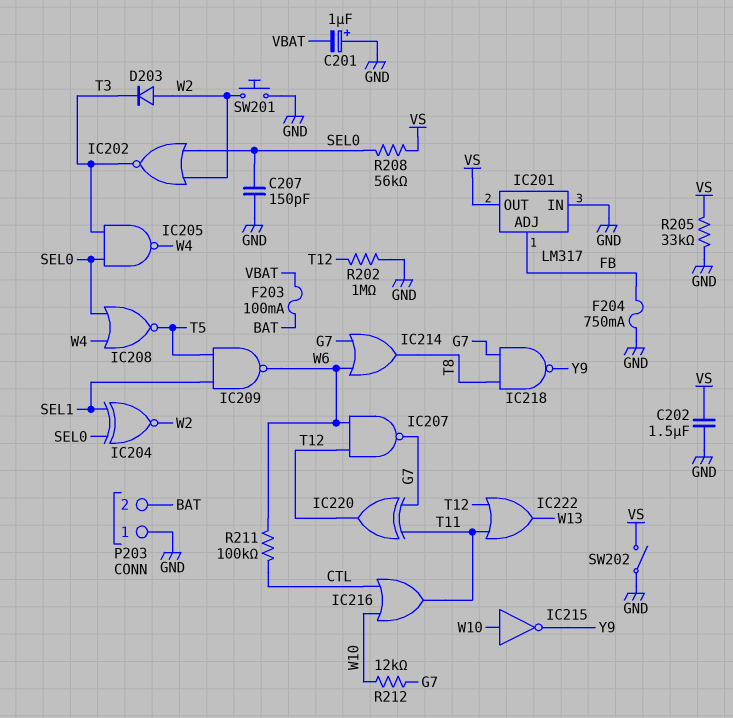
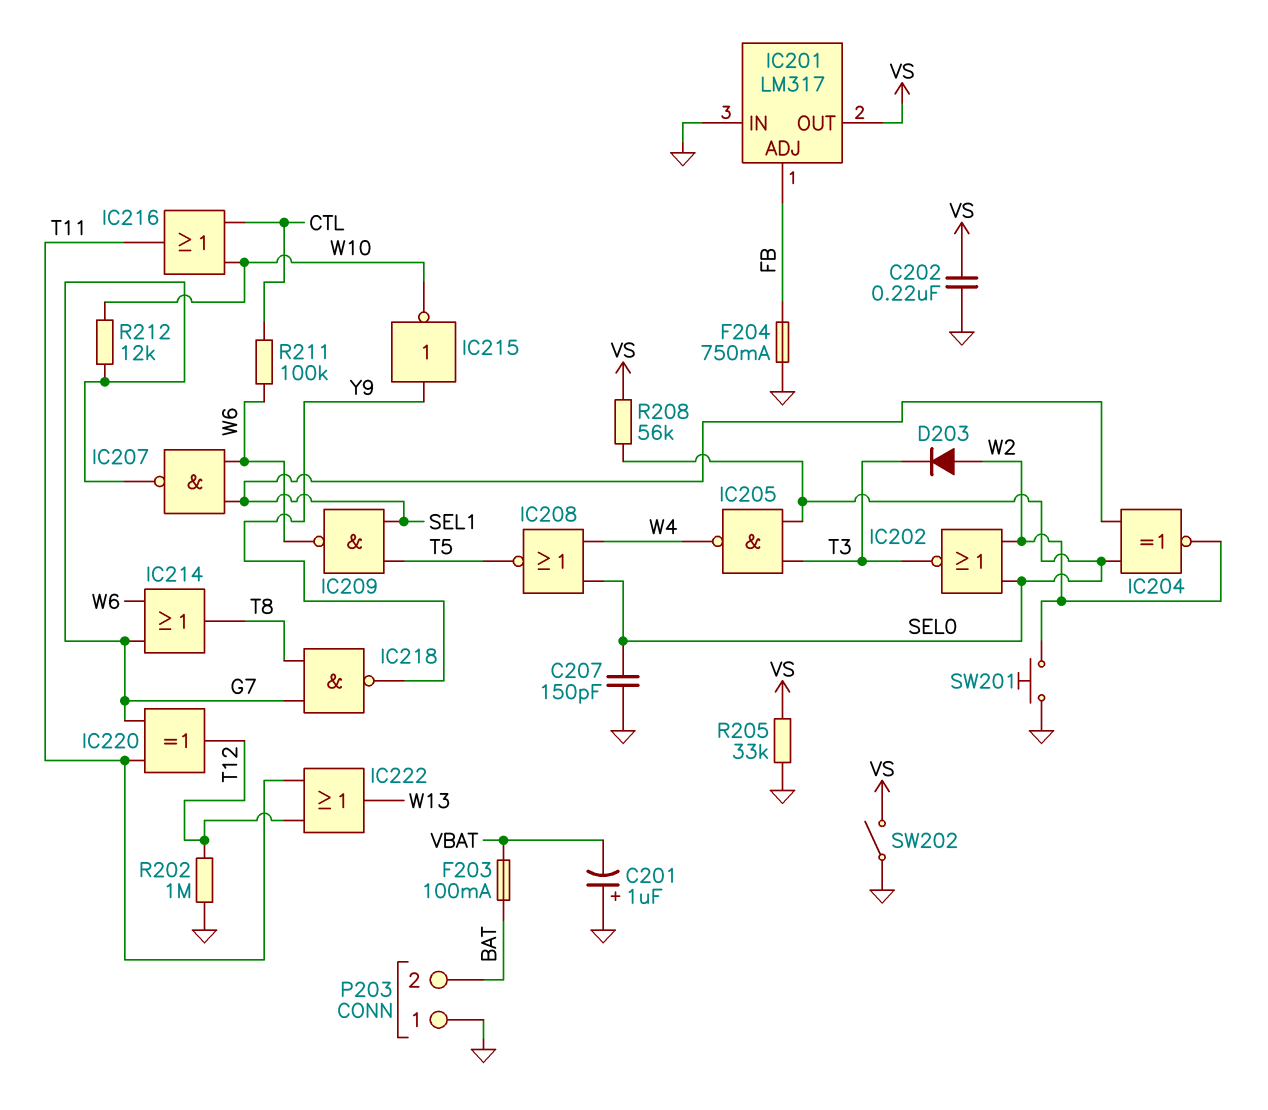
C202: 1.5uF (GND, VS) -> 220nF (GND, VS)
IC207: NAND (in T12, in W6, out G7) -> NAND (in SEL1, in W6, out G7)
IC215: NOT (in W10, out Y9) -> NOT (in Y9, out W10)

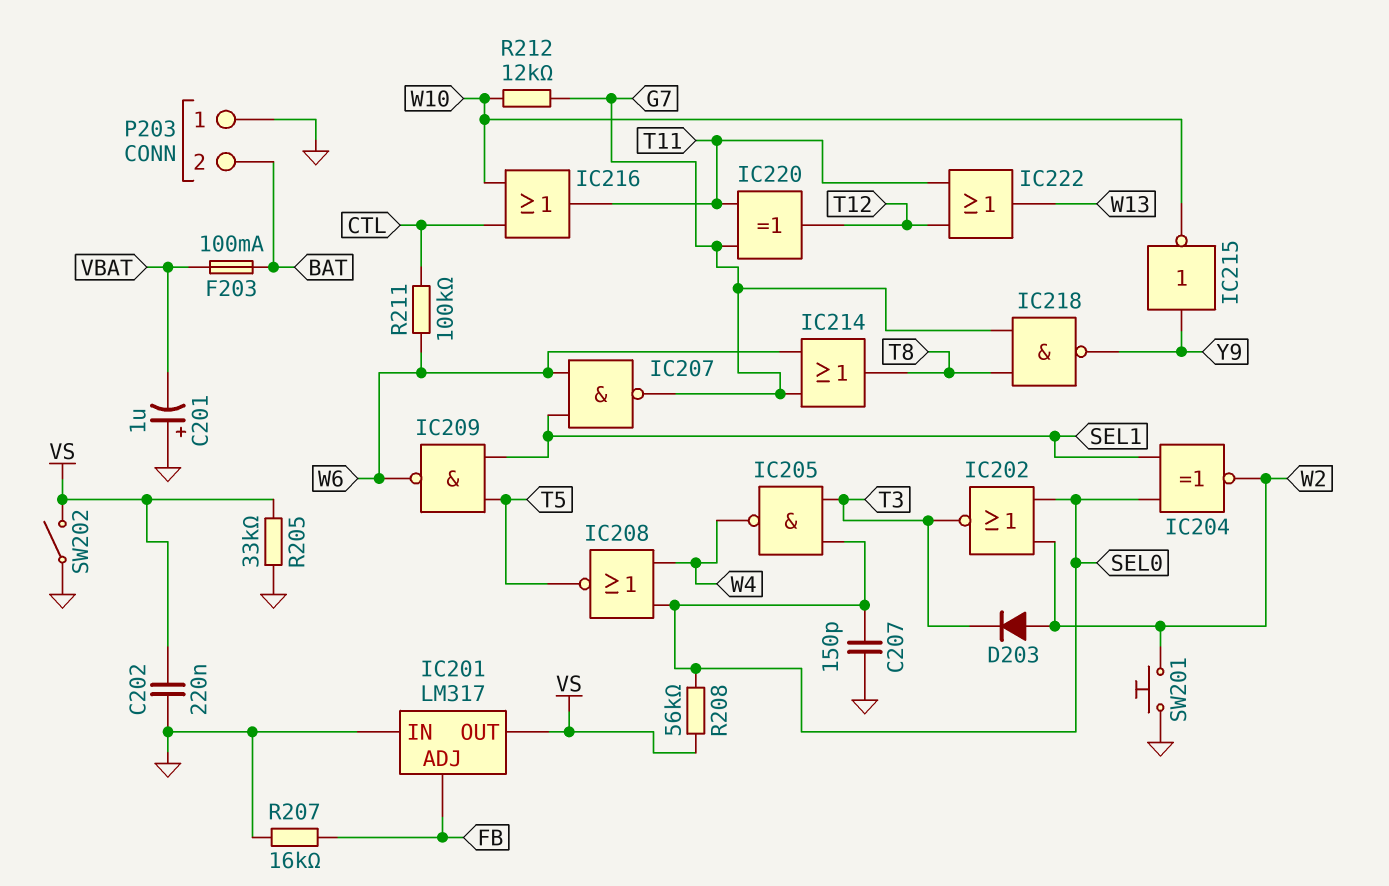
F204: 750mA (FB, GND) -> none
R202: 1M (GND, T12) -> none
R207: none -> 16k (FB, GND)

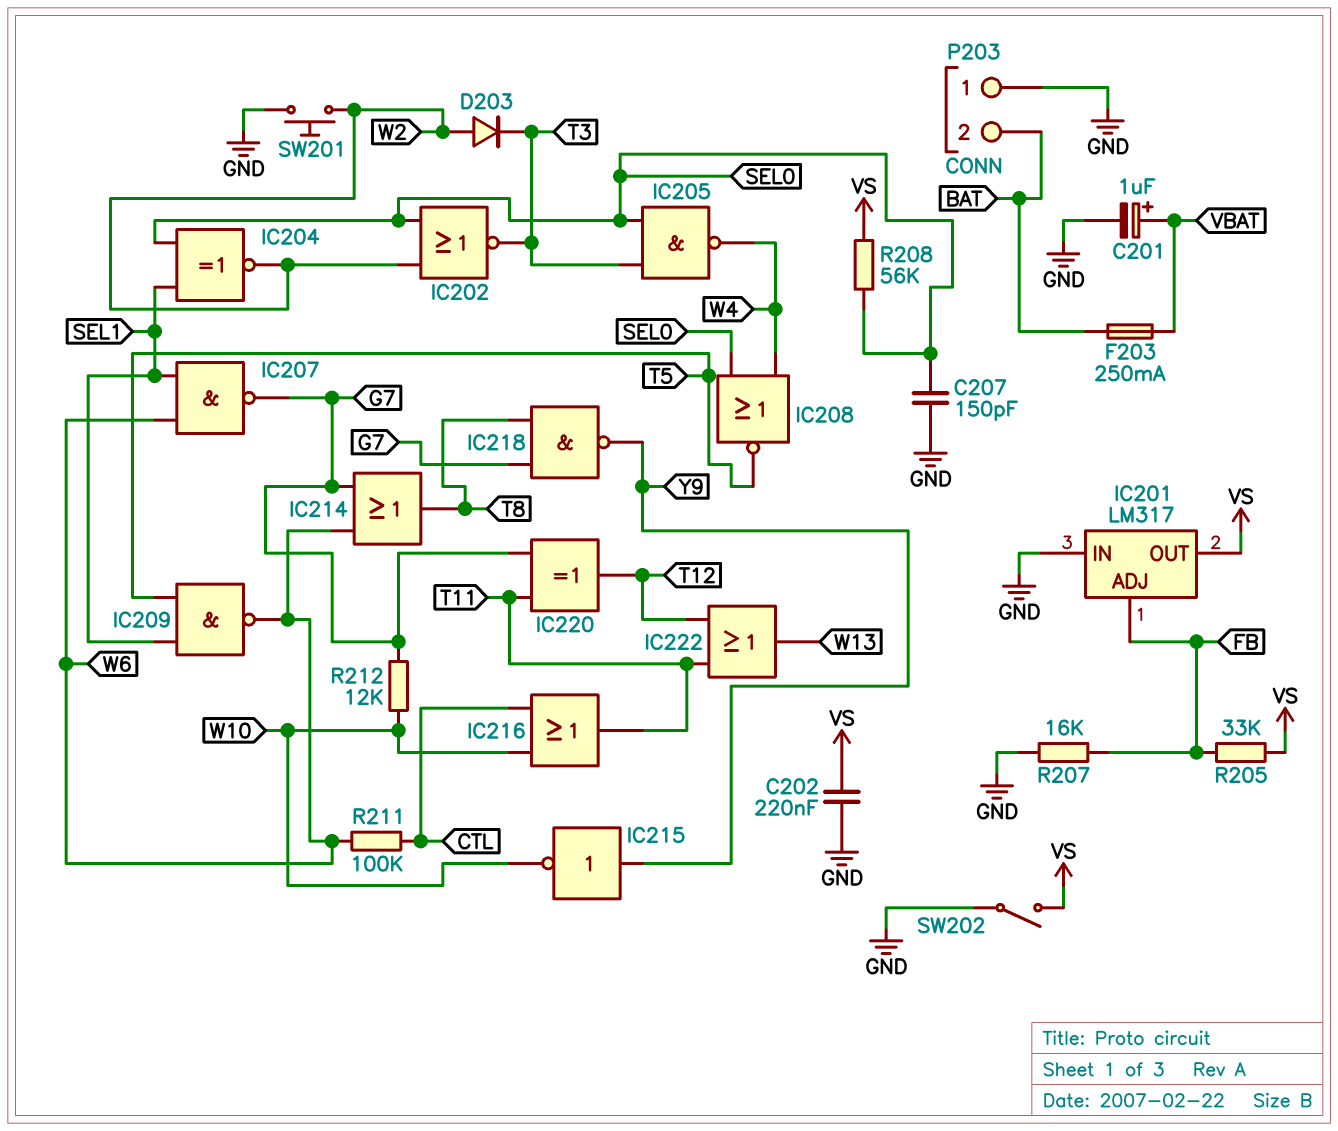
C201: 1uF (plus GND, minus VBAT) -> 1uF (plus VBAT, minus GND)
F203: 100mA (BAT, VBAT) -> 250mA (BAT, VBAT)
R205: 33k (GND, VS) -> 33k (FB, VS)

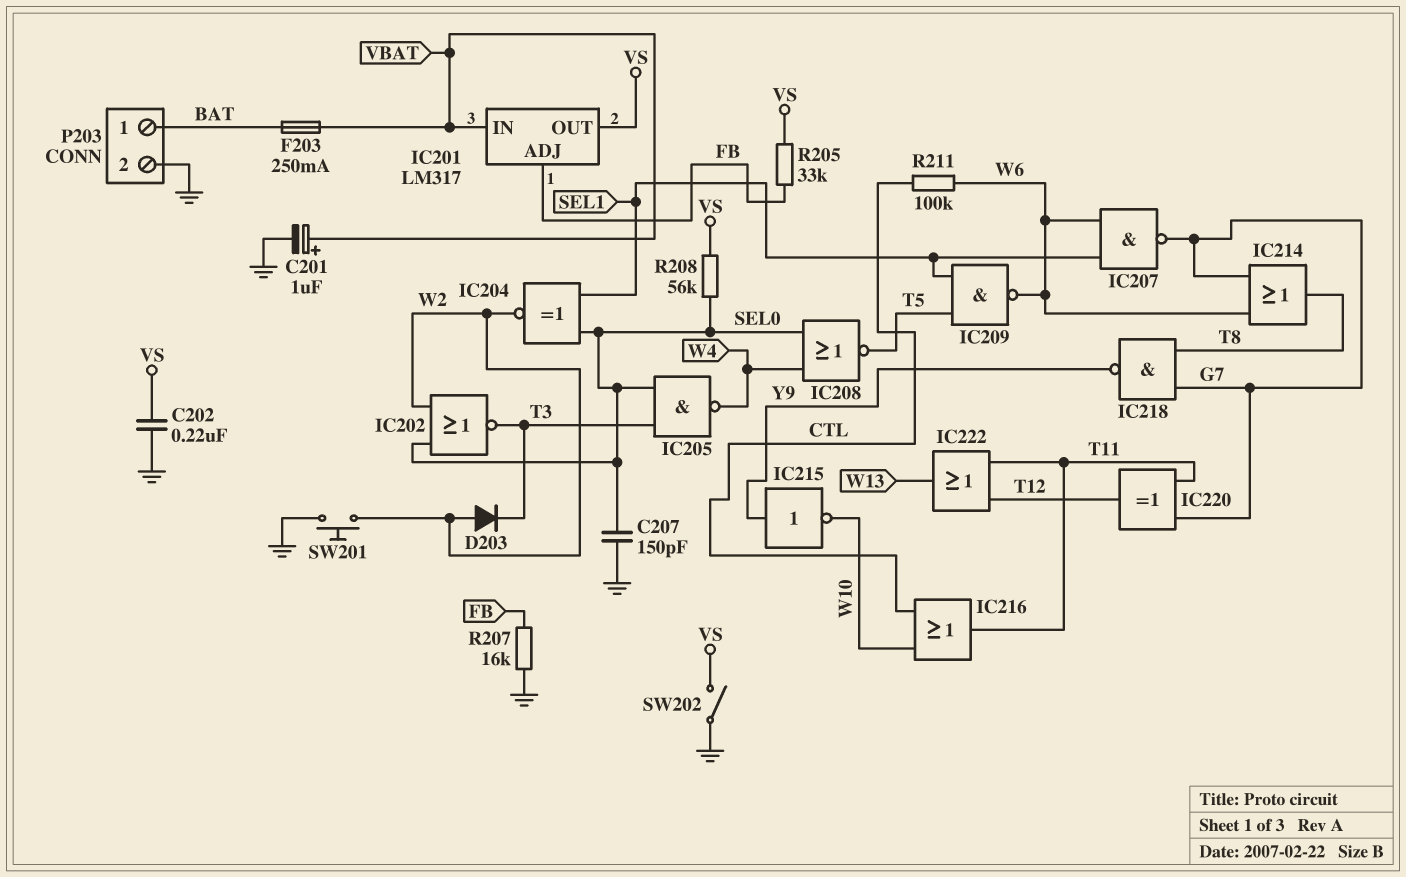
IC201 pin IN: GND -> VBAT
P203 pin 1: GND -> BAT
P203 pin 2: BAT -> GND
R212: 12k (G7, W10) -> none

